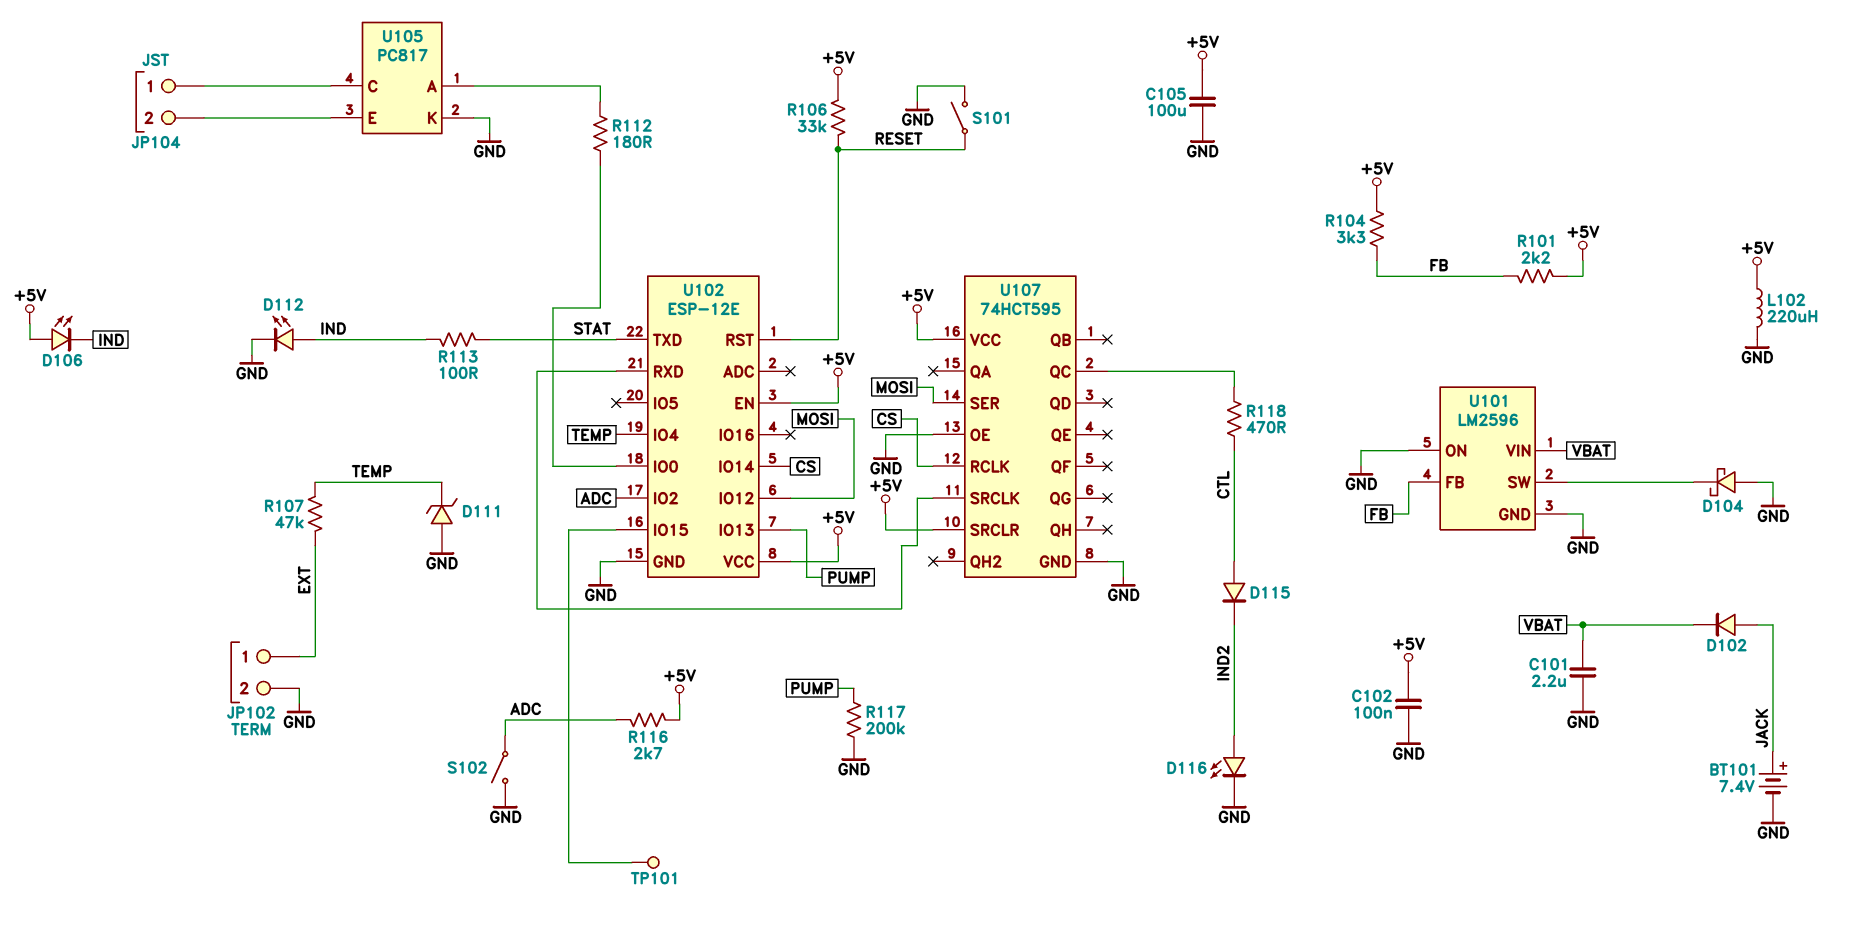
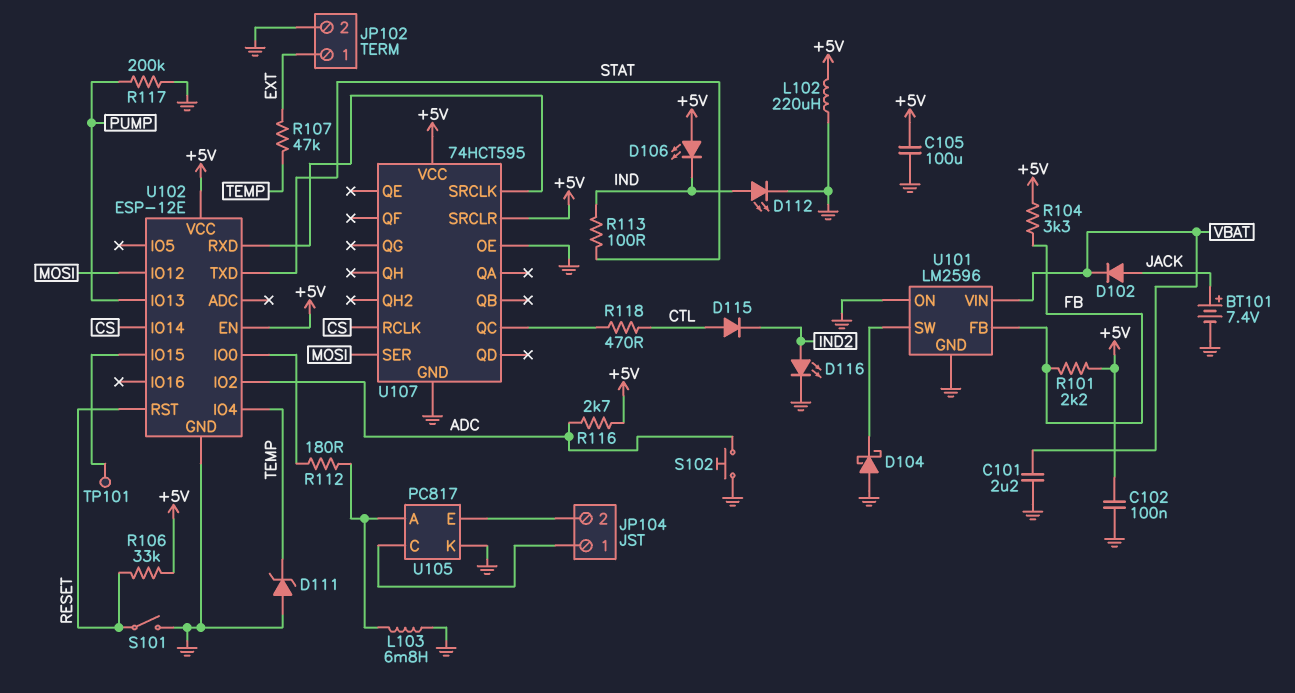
L103: none -> 6.8mH (GND, U105/A)
S102: switch (ADC, GND) -> button (ADC, GND)

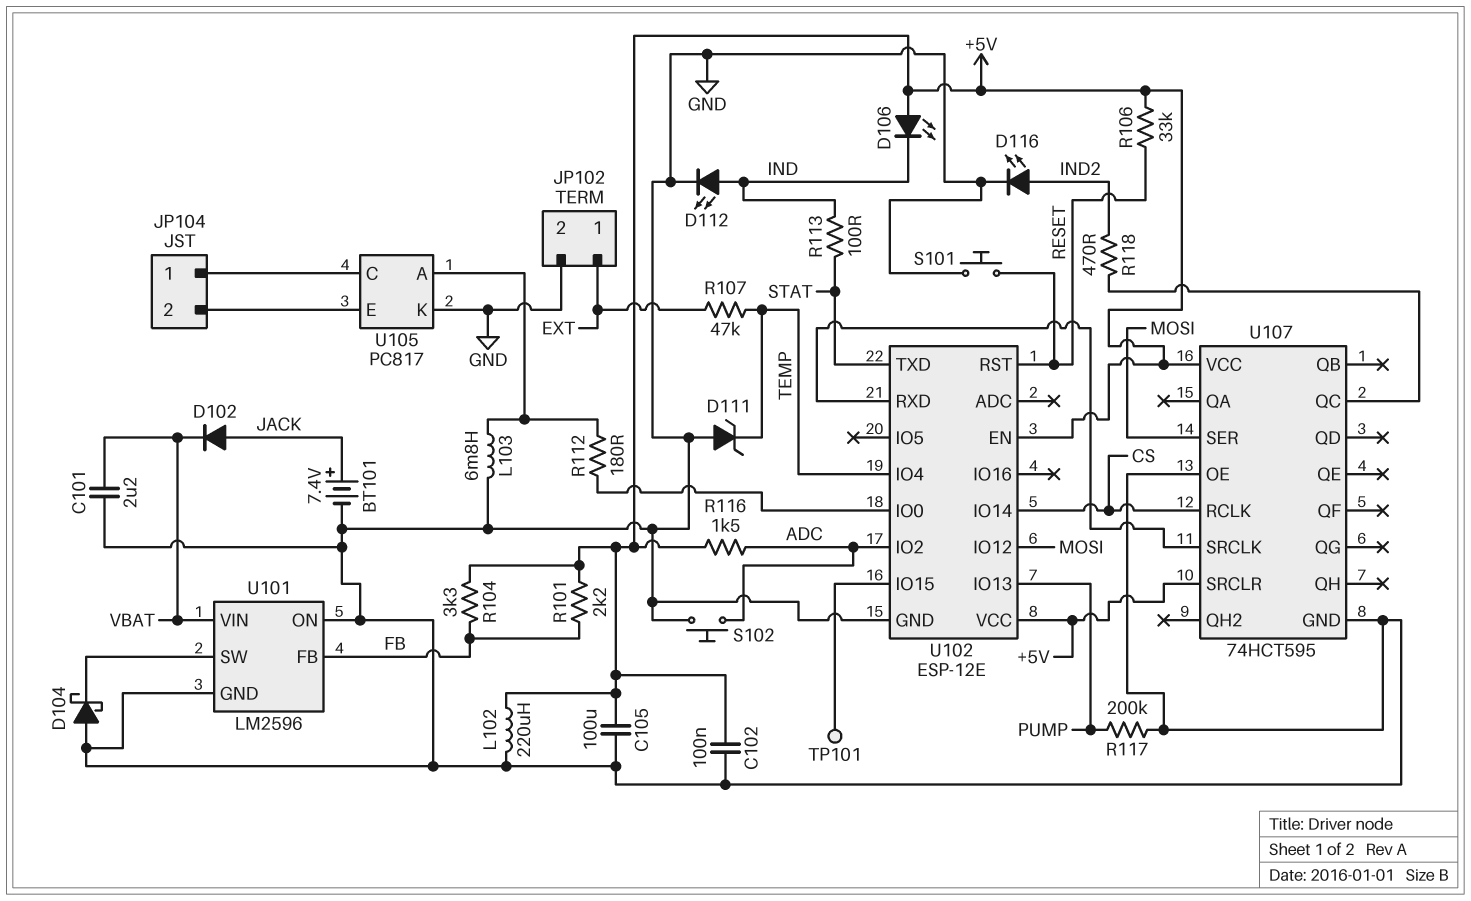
D115: diode (A CTL, K IND2) -> none
R116: 2.7k (+5V, ADC) -> 1.5k (+5V, ADC)
R118: 470 (CTL, U107/QC) -> 470 (IND2, U107/QC)
S101: switch (GND, RESET) -> button (GND, RESET)

